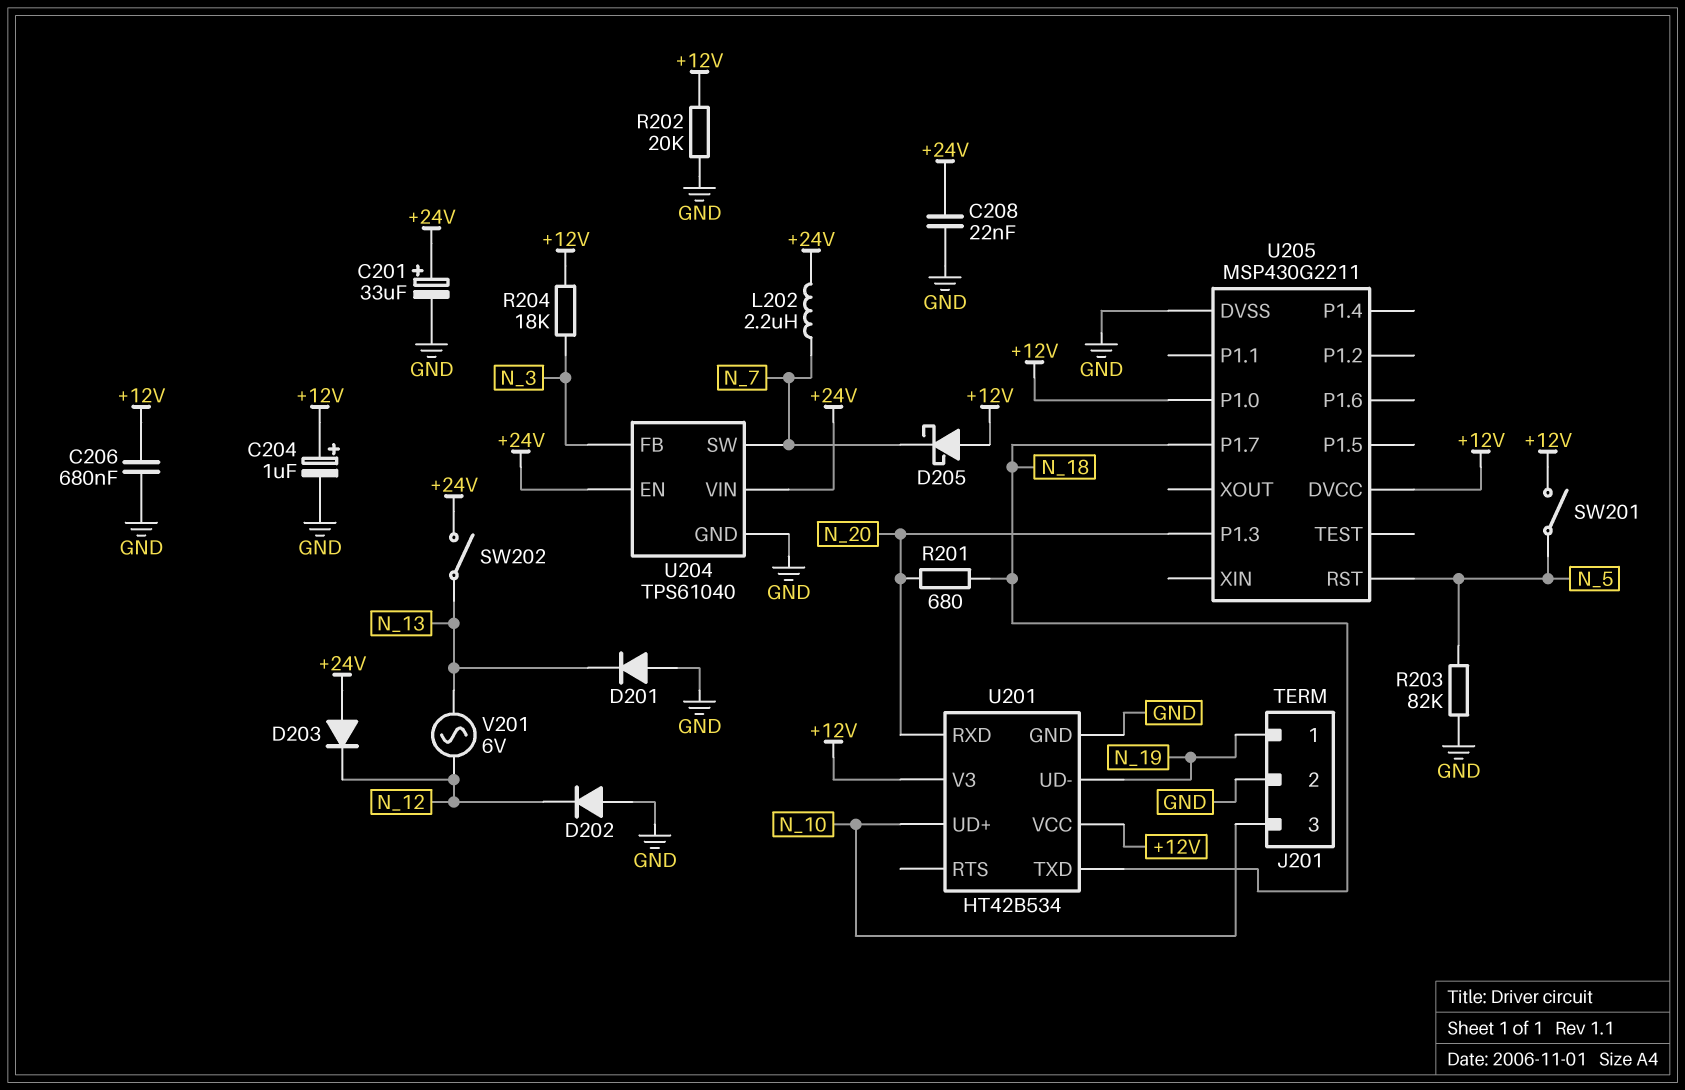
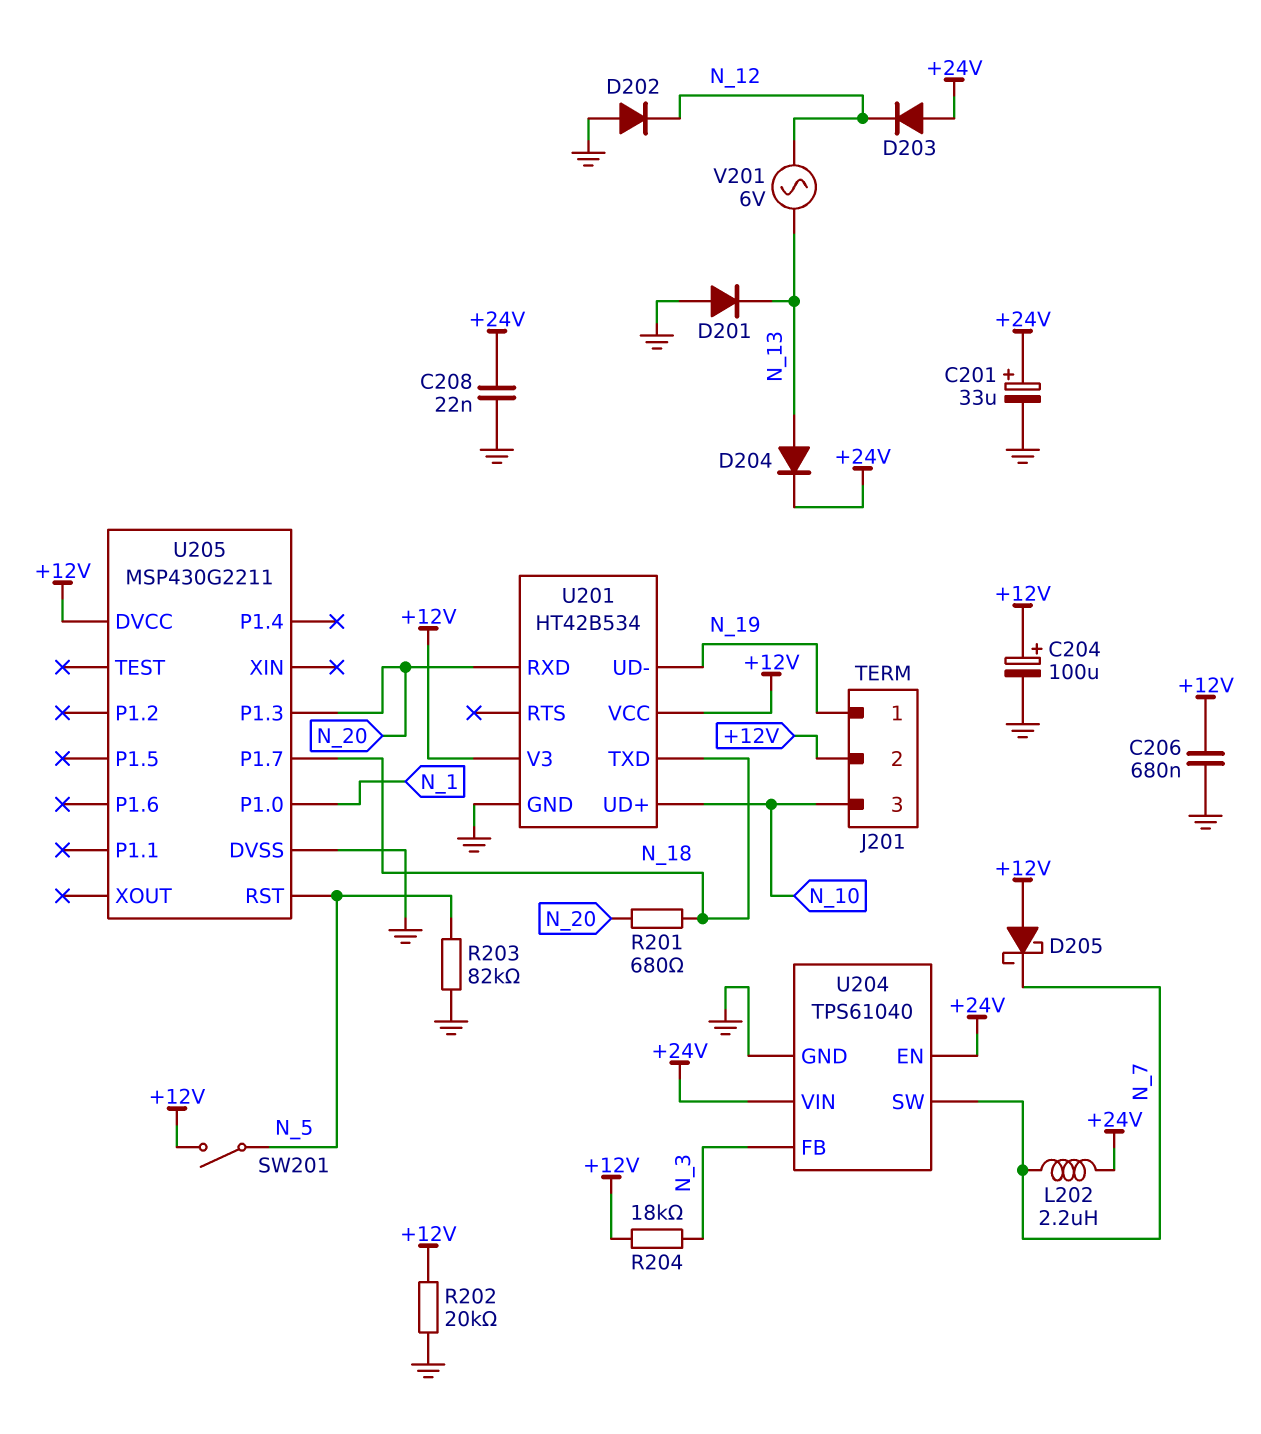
C204: 1uF (plus +12V, minus GND) -> 100uF (plus +12V, minus GND)
D204: none -> diode (A N_13, K +24V)
J201 pin 2: GND -> +12V
SW202: switch (+24V, N_13) -> none
U205 pin P1.0: +12V -> N_1

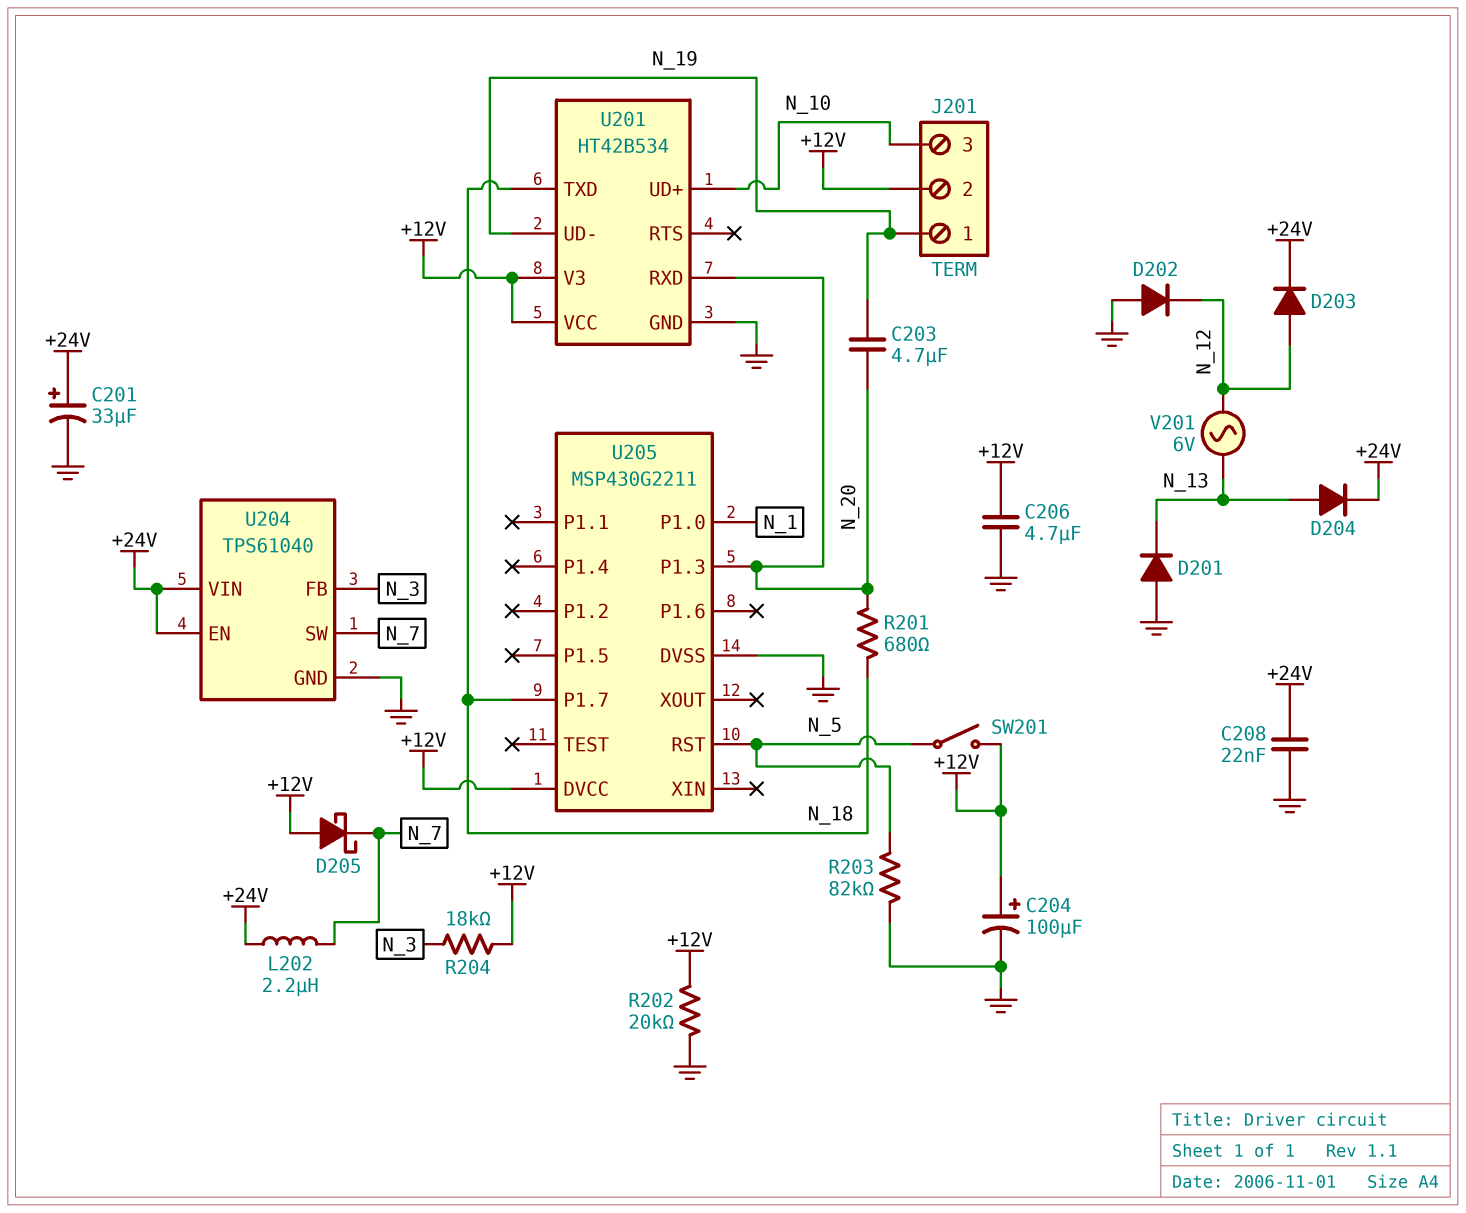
C203: none -> 4.7uF (N_19, N_20)
C206: 680nF (+12V, GND) -> 4.7uF (+12V, GND)
D203: diode (A +24V, K N_12) -> diode (A N_12, K +24V)

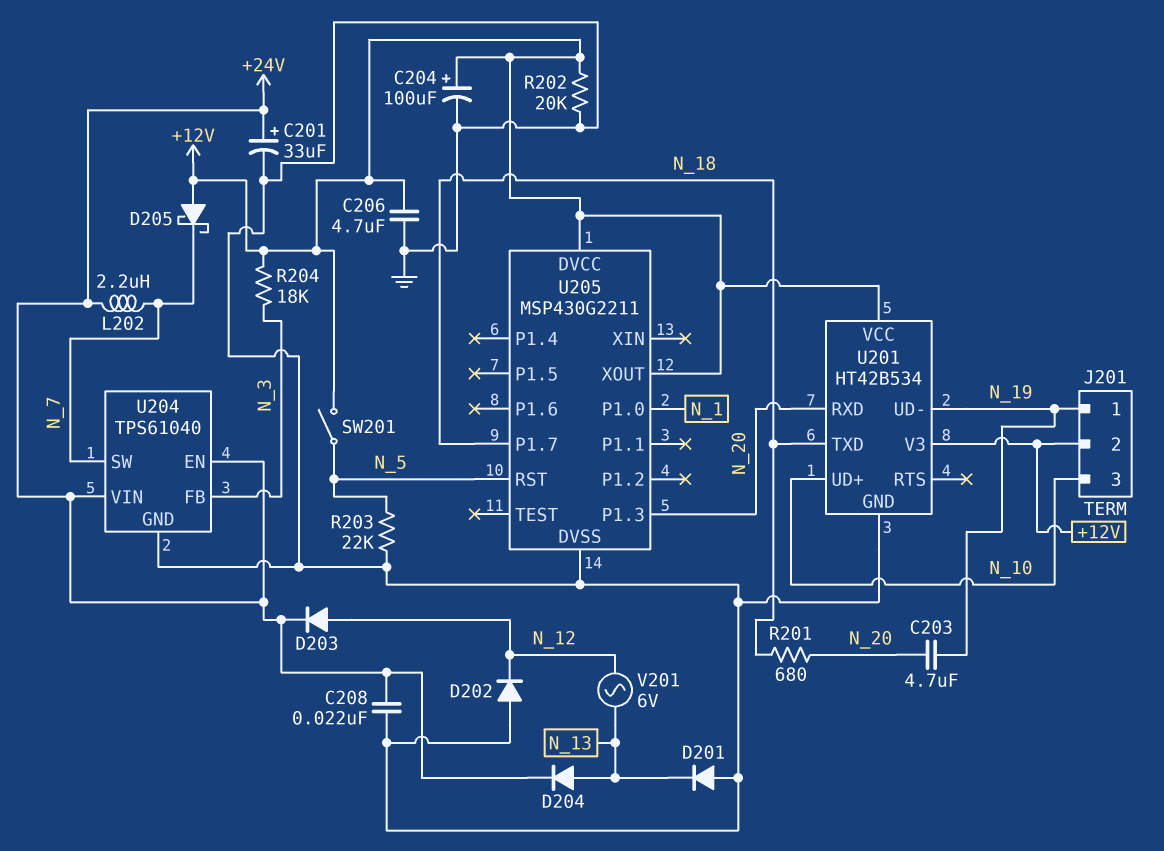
R203: 82k (GND, N_5) -> 22k (GND, N_5)
U205 pin XOUT: none -> +12V

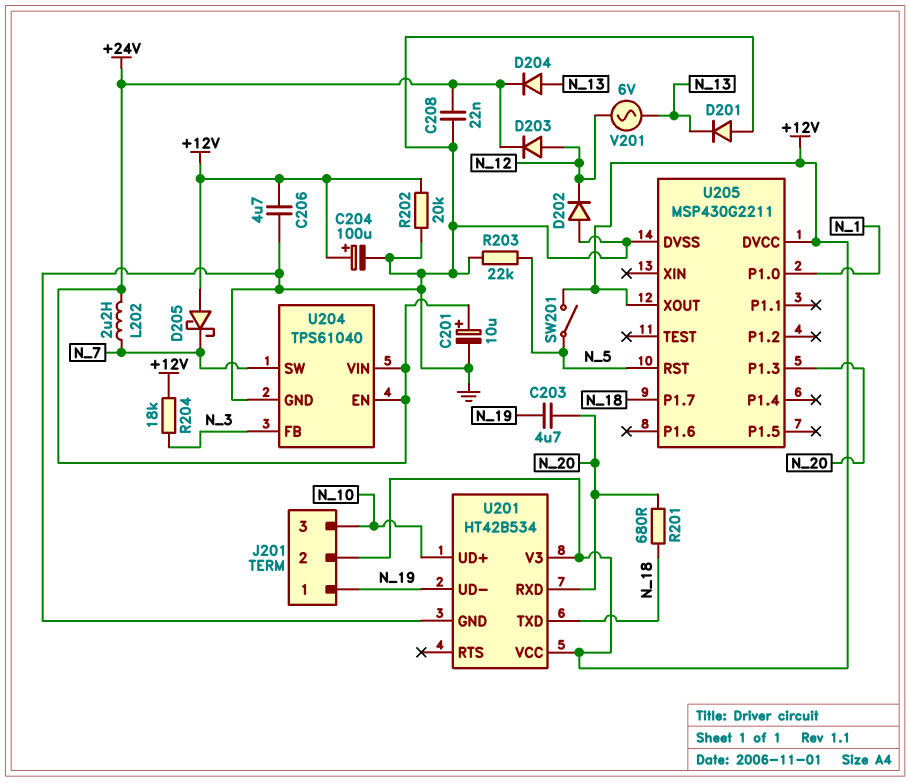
C201: 33uF (plus +24V, minus GND) -> 10uF (plus +24V, minus GND)

